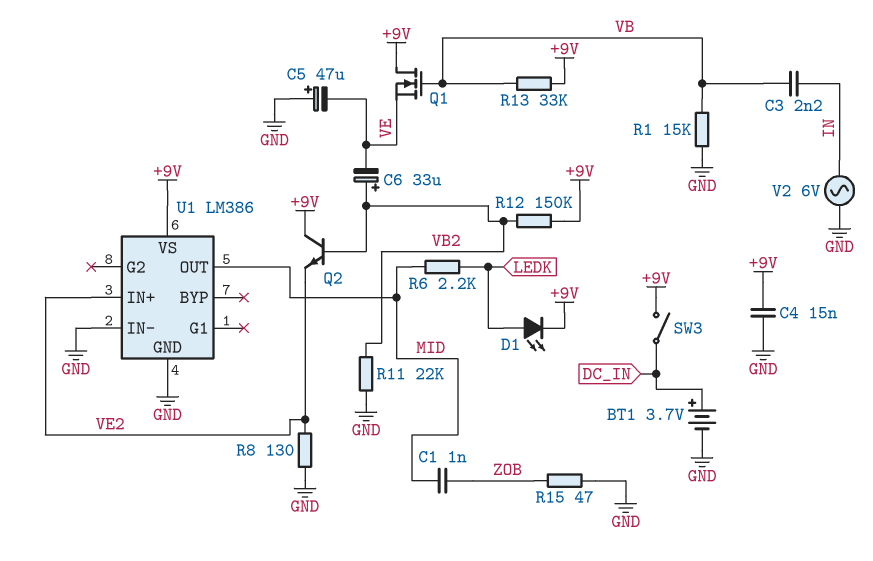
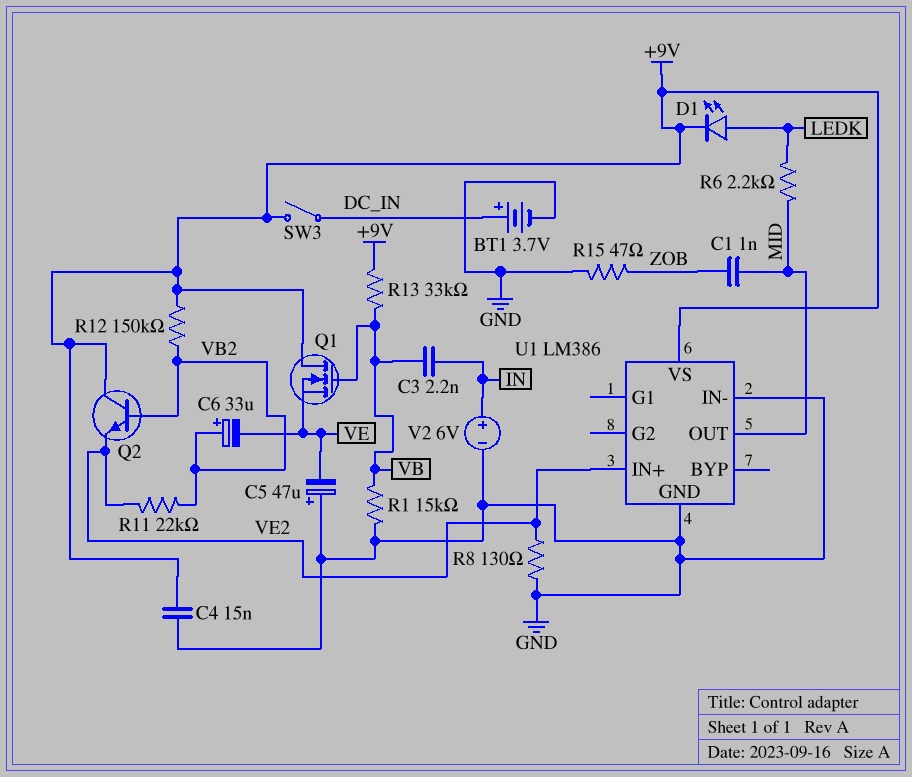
R11: 22k (GND, VB2) -> 22k (VB2, VE2)
V2: AC 6V (GND, IN) -> 6V (plus IN, minus GND)

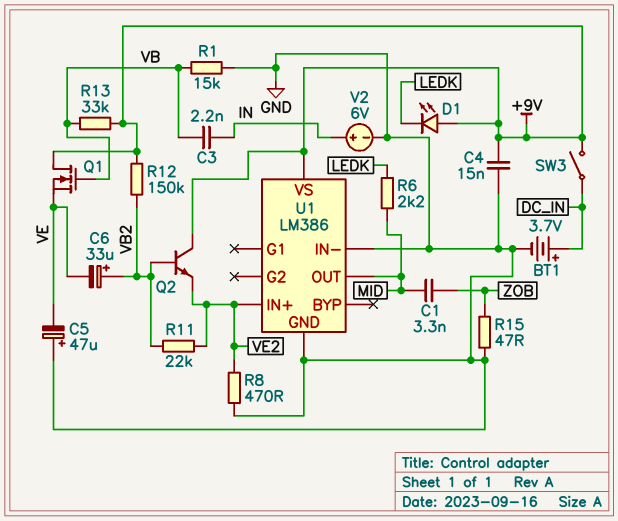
C1: 1nF (MID, ZOB) -> 3.3nF (MID, ZOB)
D1: LED (A LEDK, K +9V) -> LED (A +9V, K LEDK)
R8: 130 (GND, VE2) -> 470 (GND, VE2)

